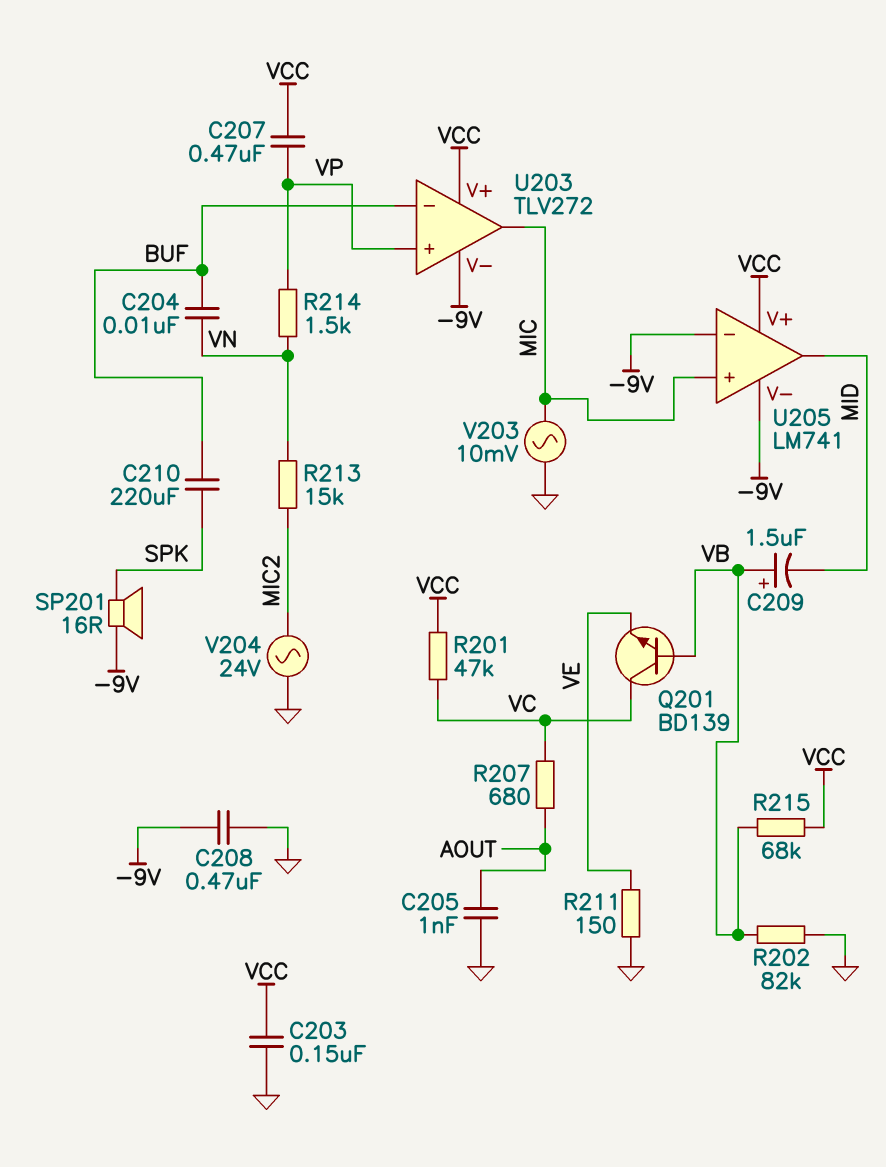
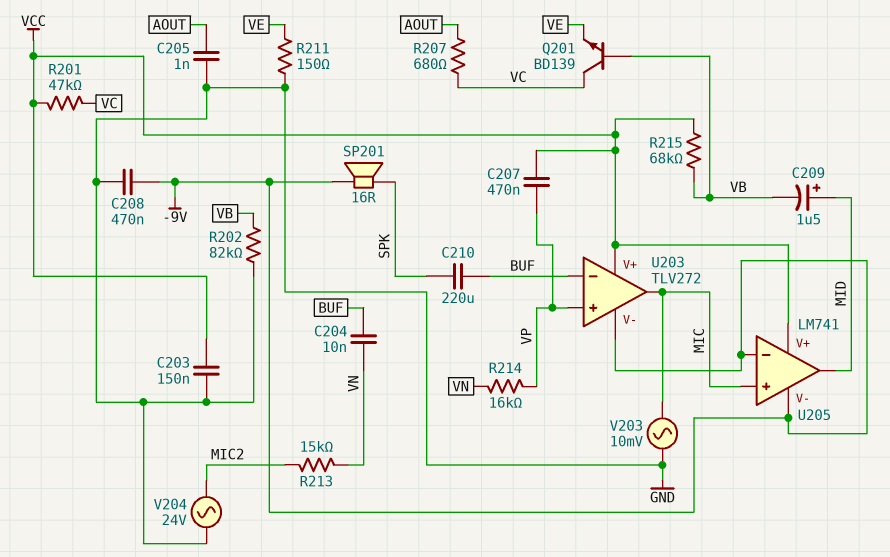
C209: 1.5uF (plus VB, minus MID) -> 1.5uF (plus MID, minus VB)
R214: 1.5k (VN, VP) -> 16k (VN, VP)

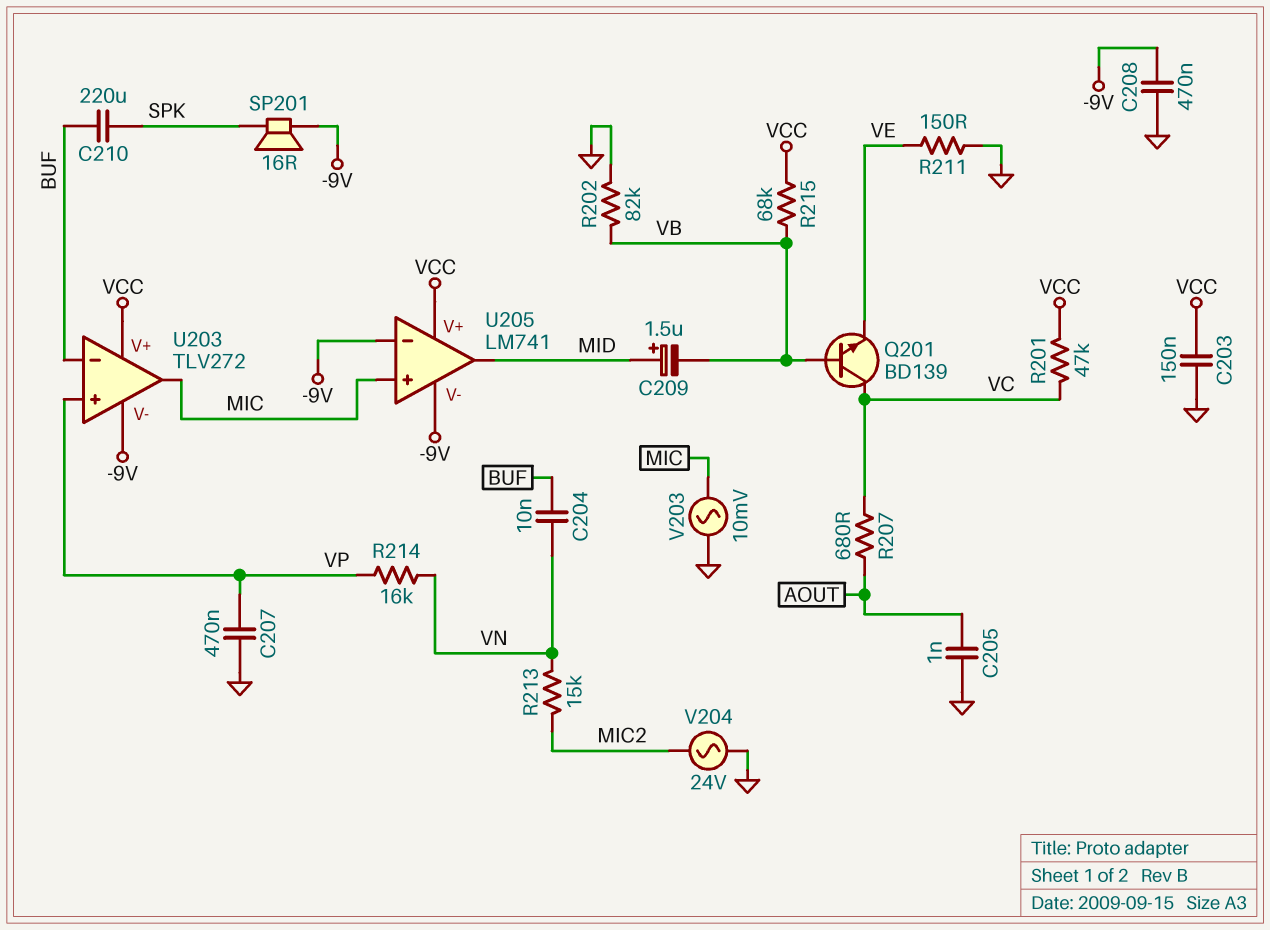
C207: 470nF (VCC, VP) -> 470nF (GND, VP)

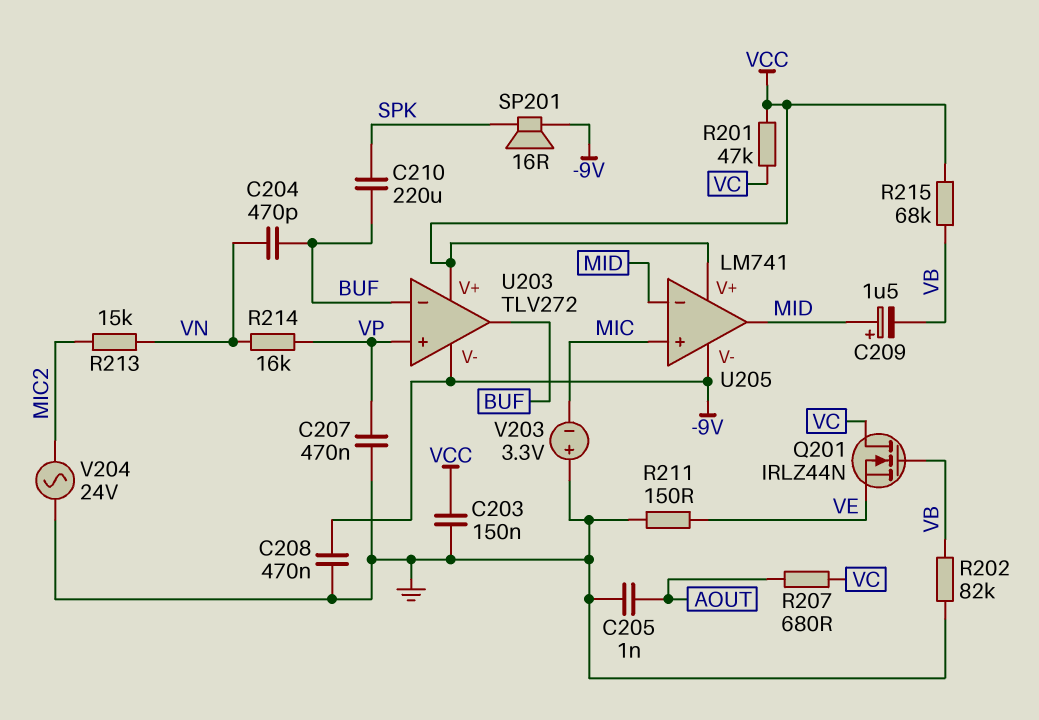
C204: 10nF (BUF, VN) -> 470pF (BUF, VN)
Q201: NPN BD139 (B VB, C VC, E VE) -> NMOS IRLZ44N (G VB, D VC, S VE)
U203 pin out: MIC -> BUF
U205 pin in-: -9V -> MID
V203: AC 10mV (GND, MIC) -> 3.3V (plus GND, minus MIC)

